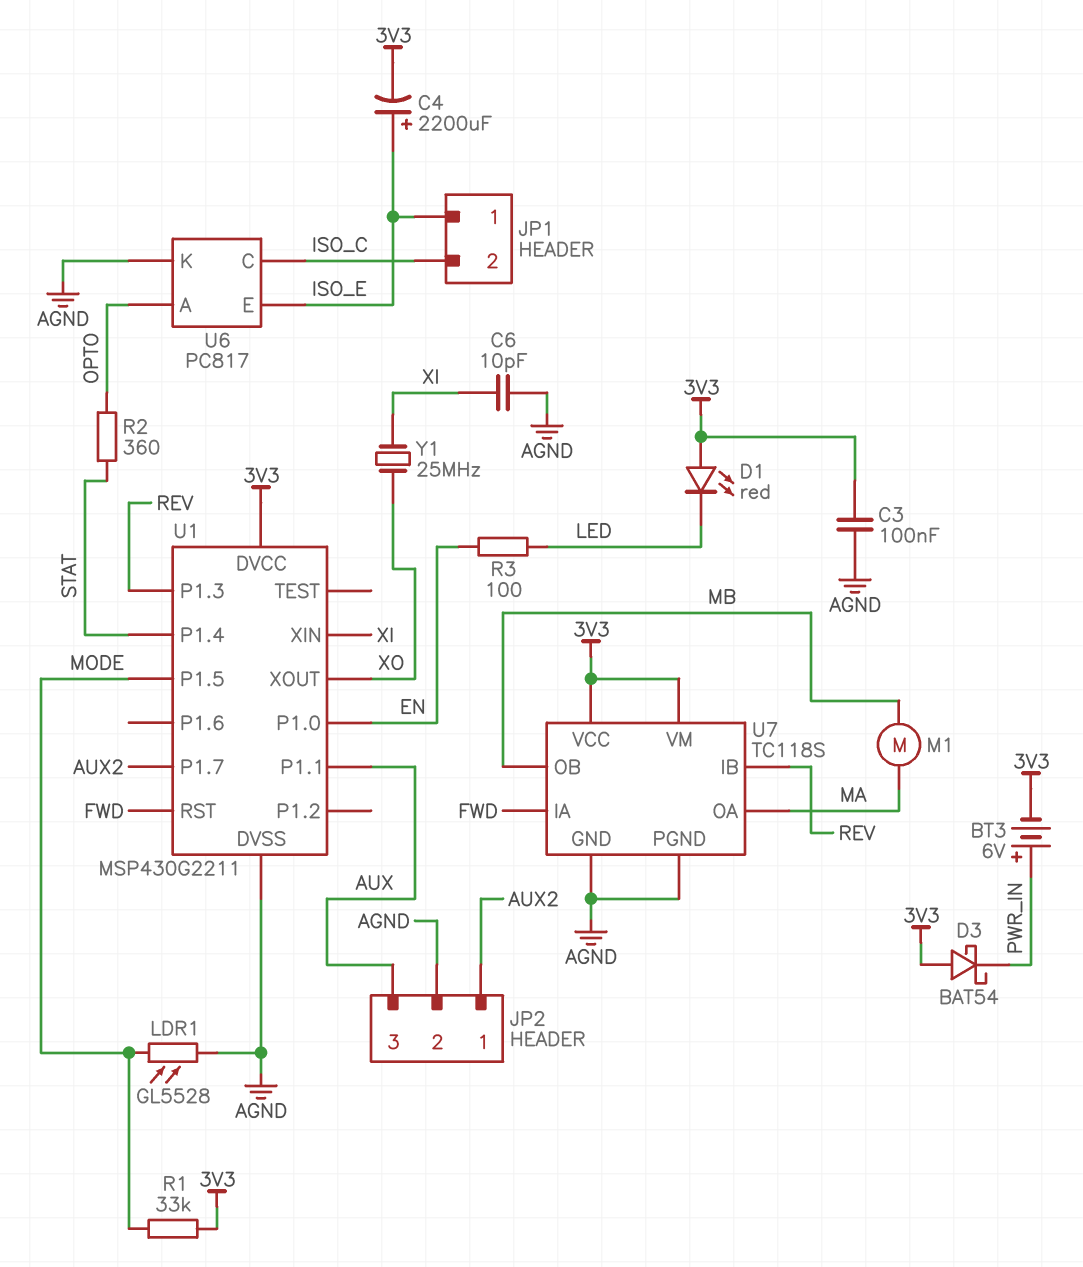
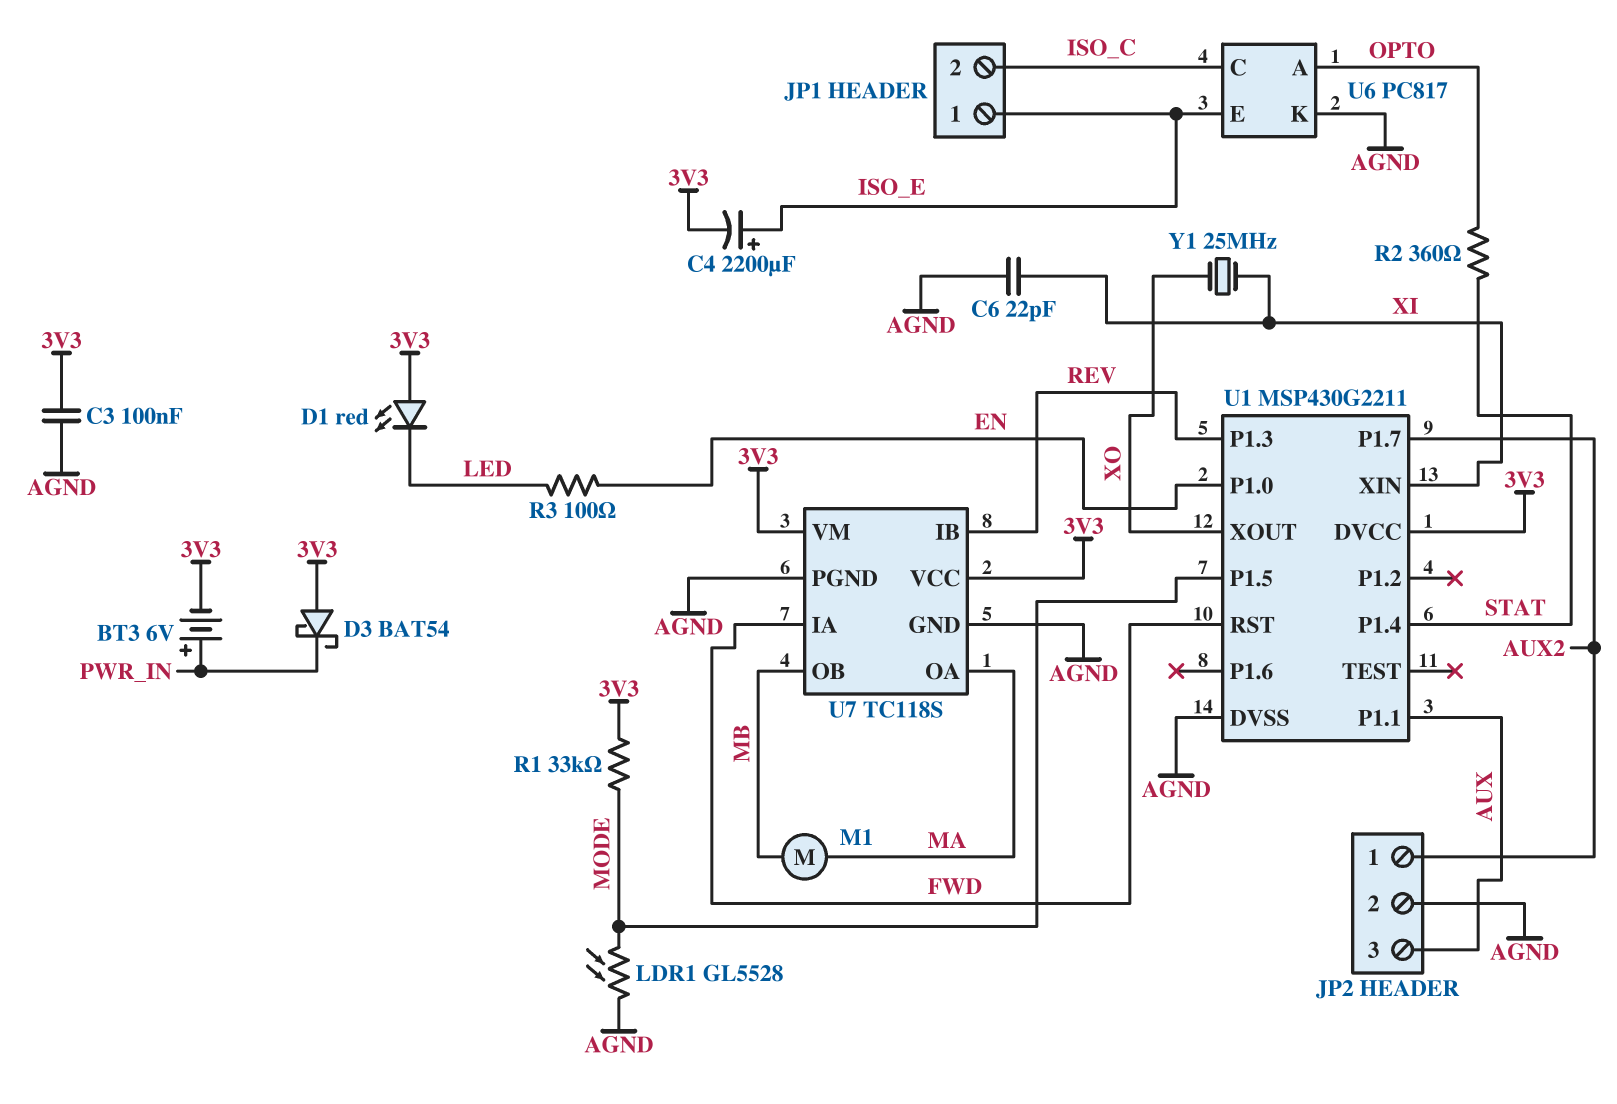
C6: 10pF (AGND, XI) -> 22pF (AGND, XI)

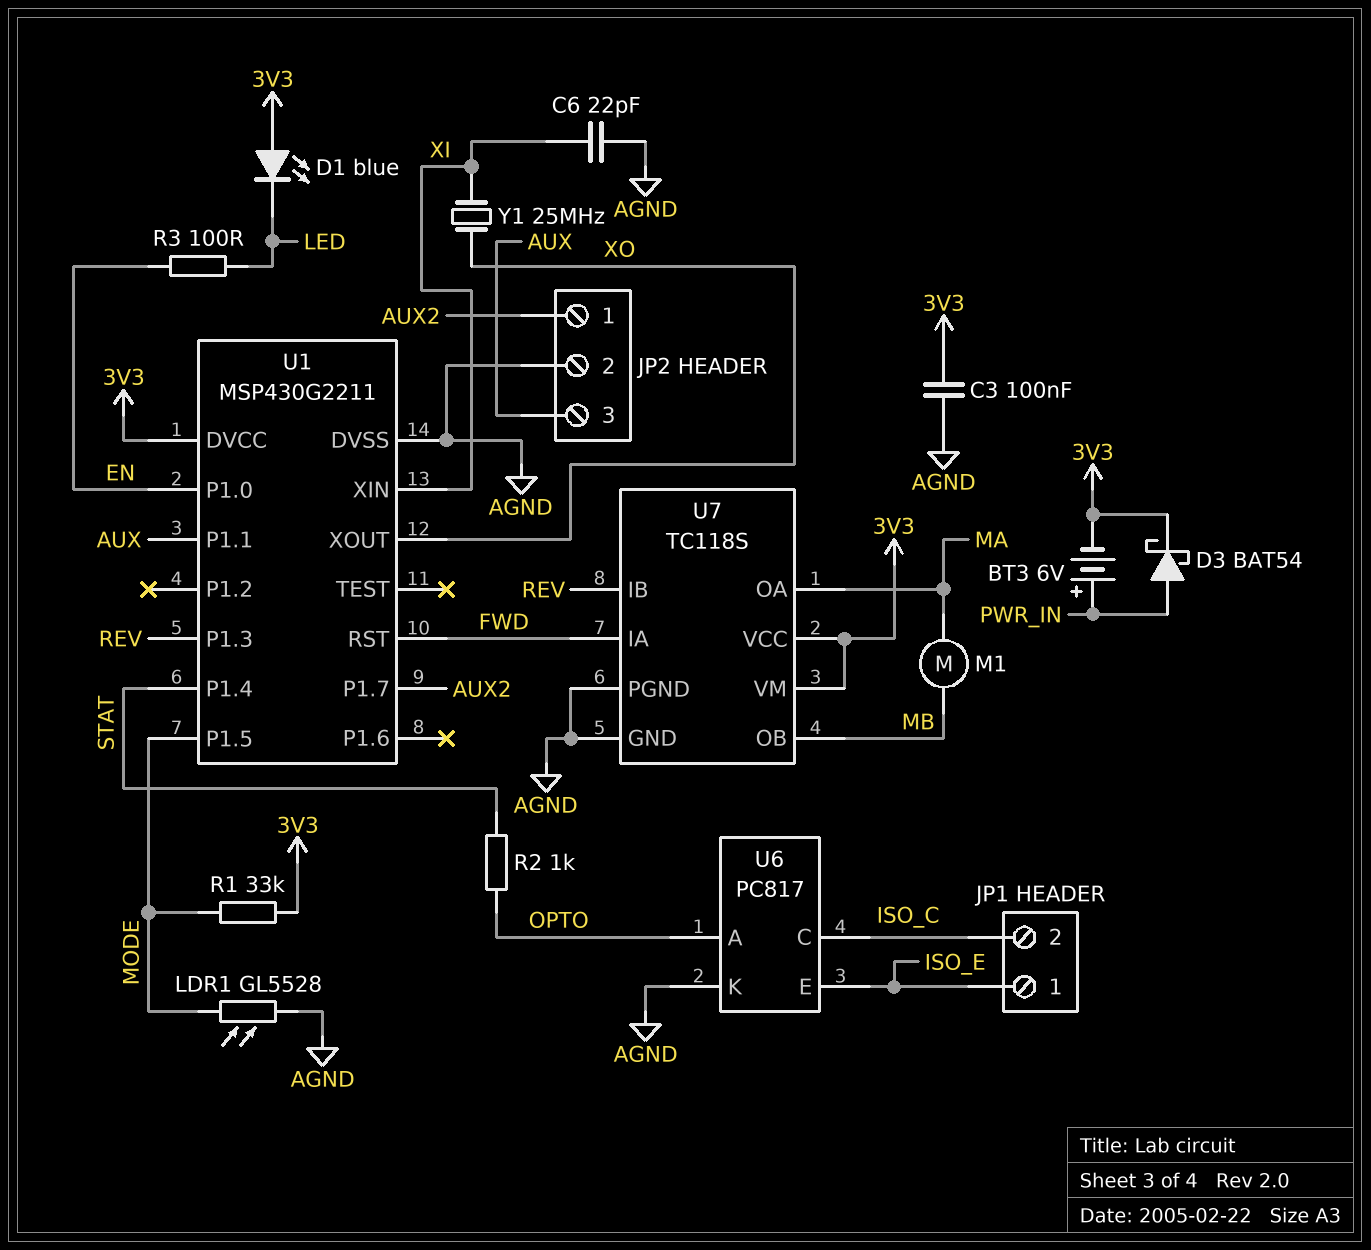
C4: 2200uF (plus ISO_E, minus 3V3) -> none
D1: LED red (A 3V3, K LED) -> LED blue (A 3V3, K LED)
D3: schottky BAT54 (A 3V3, K PWR_IN) -> schottky BAT54 (A PWR_IN, K 3V3)
R2: 360 (OPTO, STAT) -> 1k (OPTO, STAT)

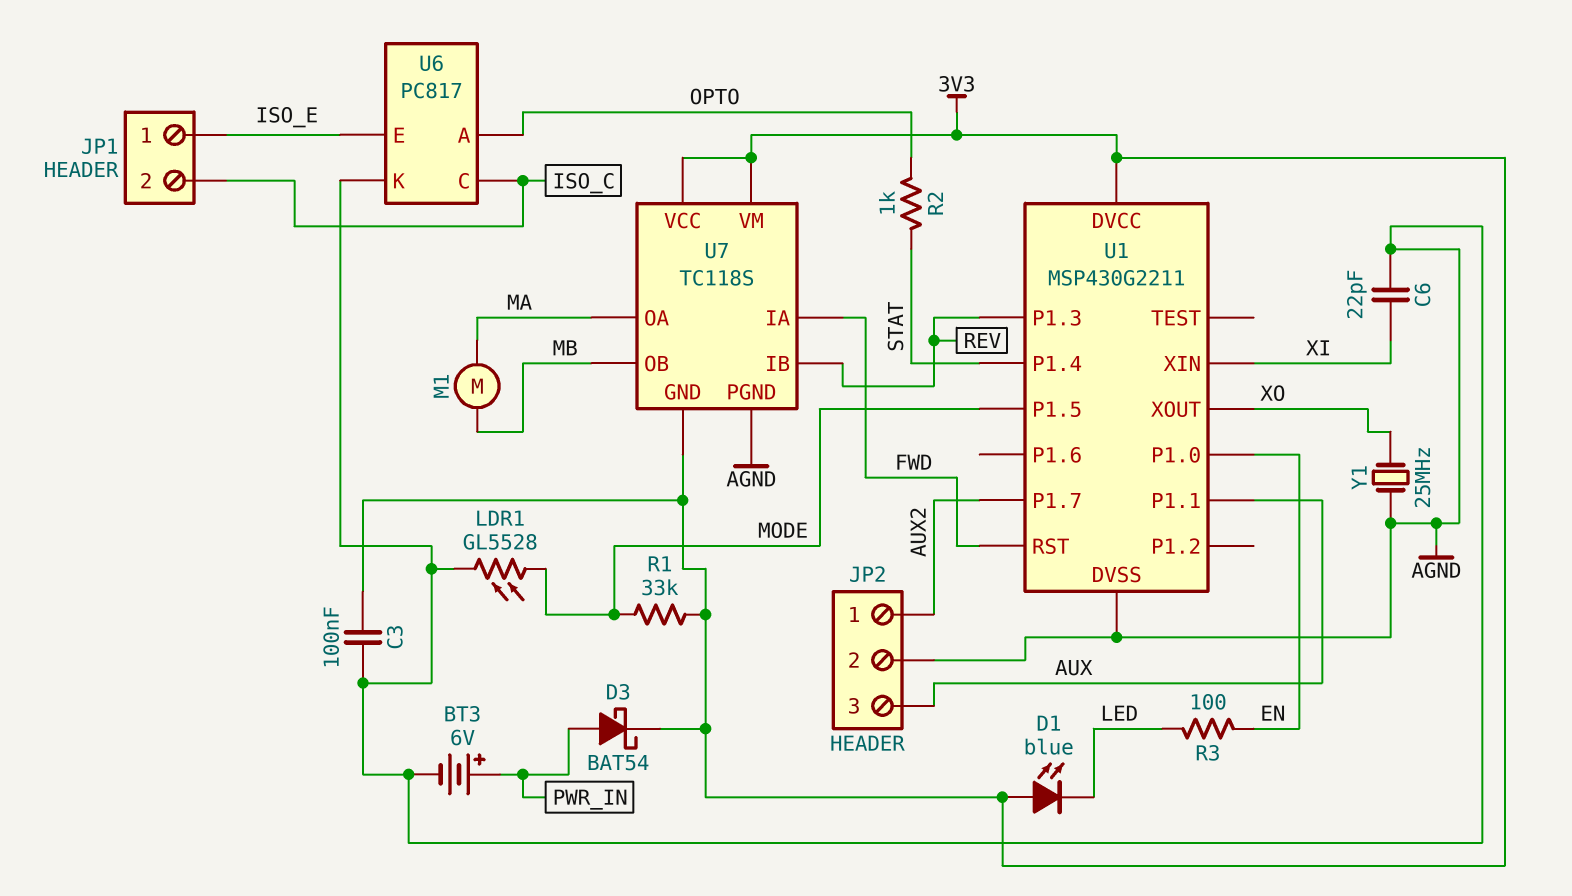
BT3: 6V (plus PWR_IN, minus 3V3) -> 6V (plus PWR_IN, minus AGND)
U7 pin GND: AGND -> 3V3
Y1: 25MHz (XI, XO) -> 25MHz (AGND, XO)

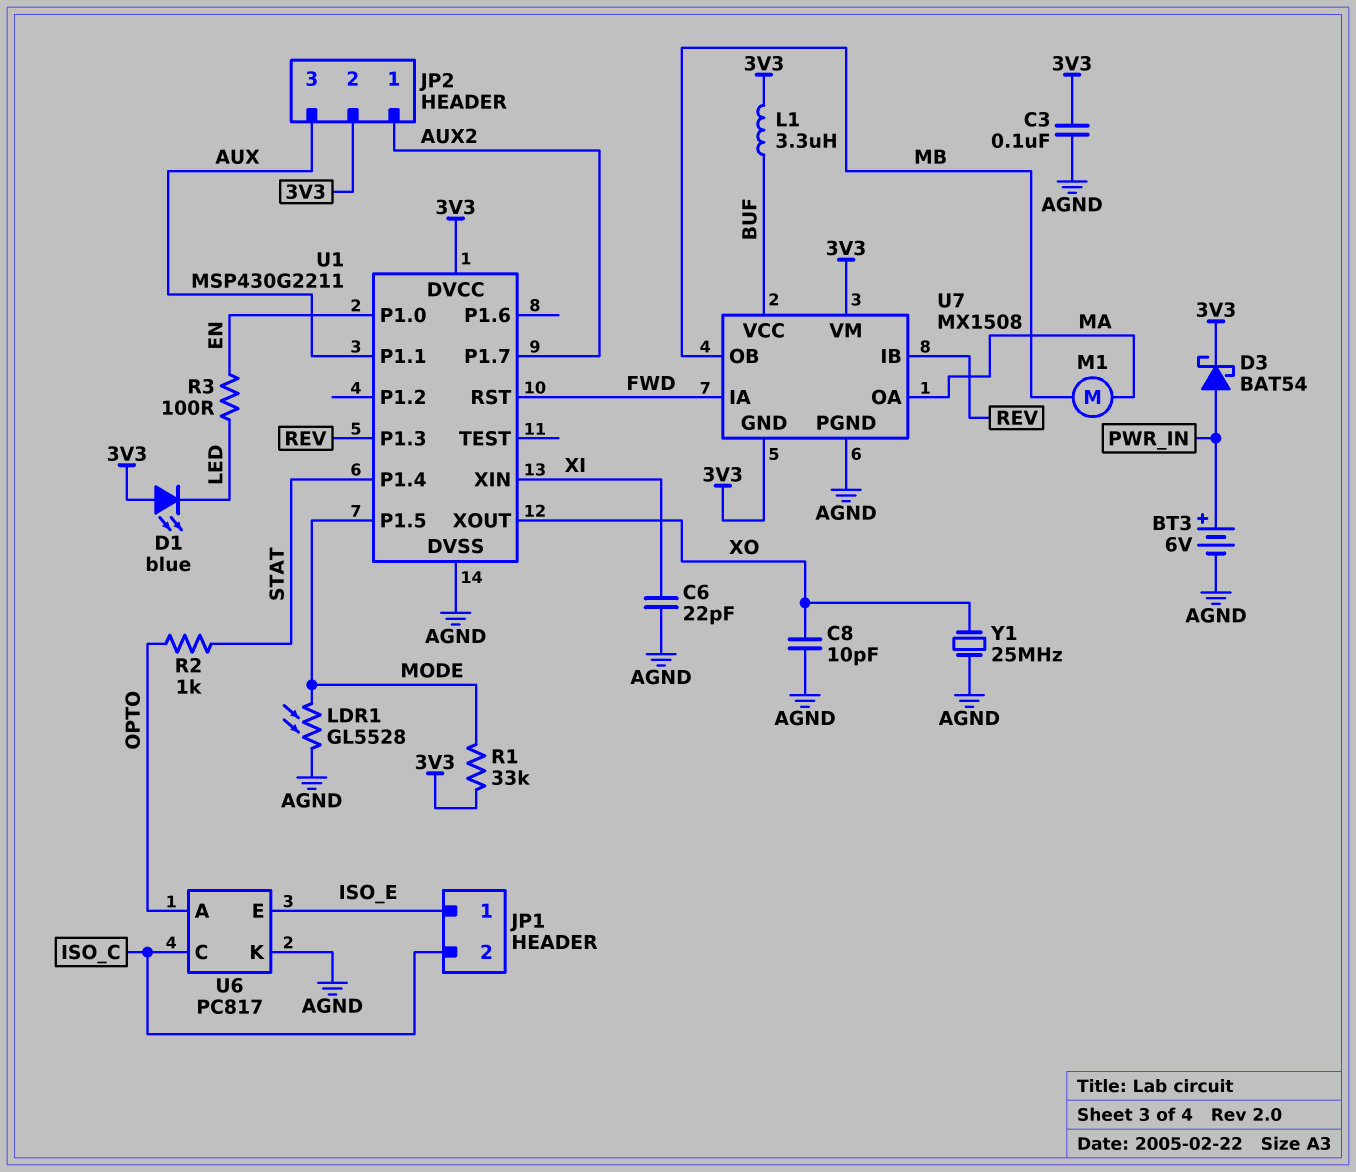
C8: none -> 10pF (AGND, XO)
JP2 pin 2: AGND -> 3V3
L1: none -> 3.3uH (3V3, BUF)
U7: TC118S -> MX1508
U7 pin VCC: 3V3 -> BUF

